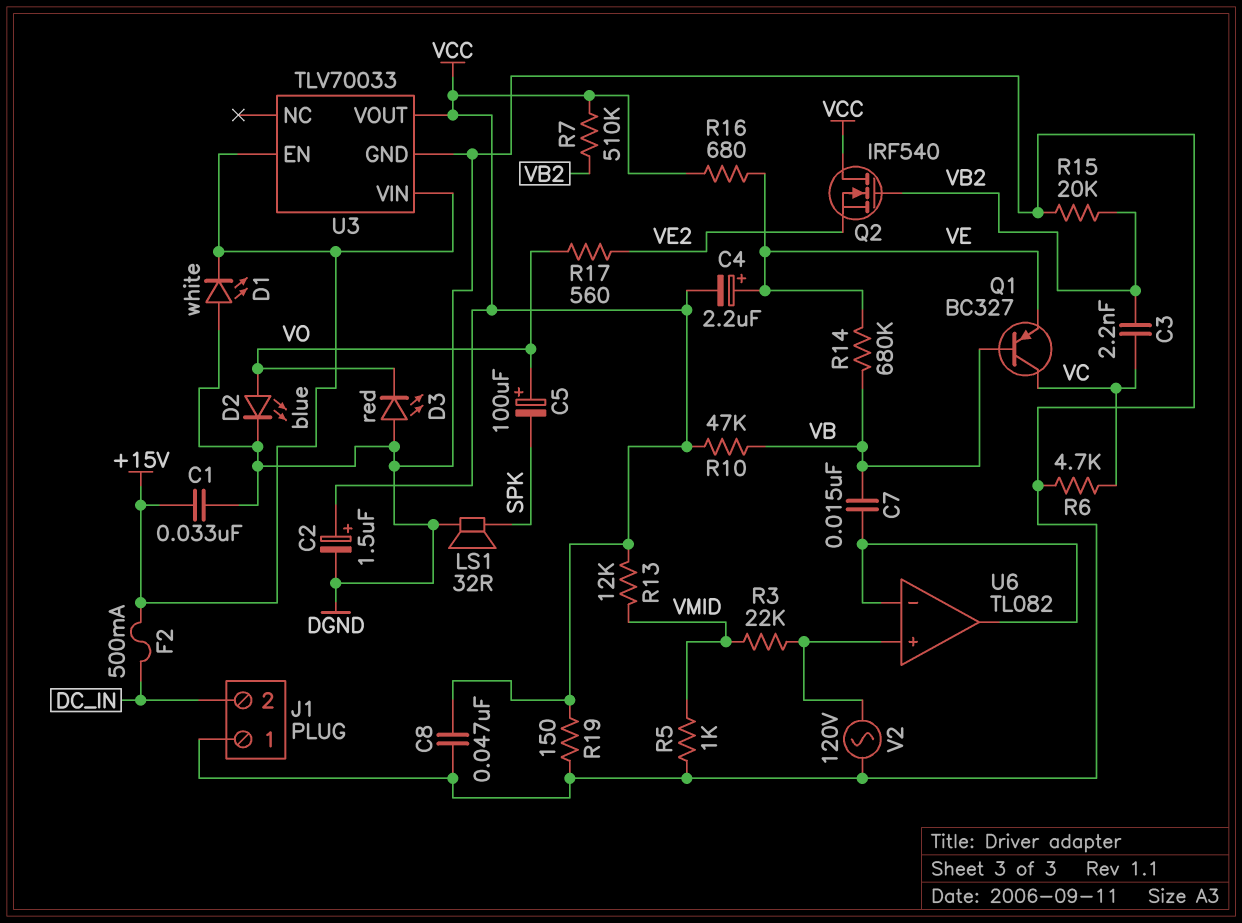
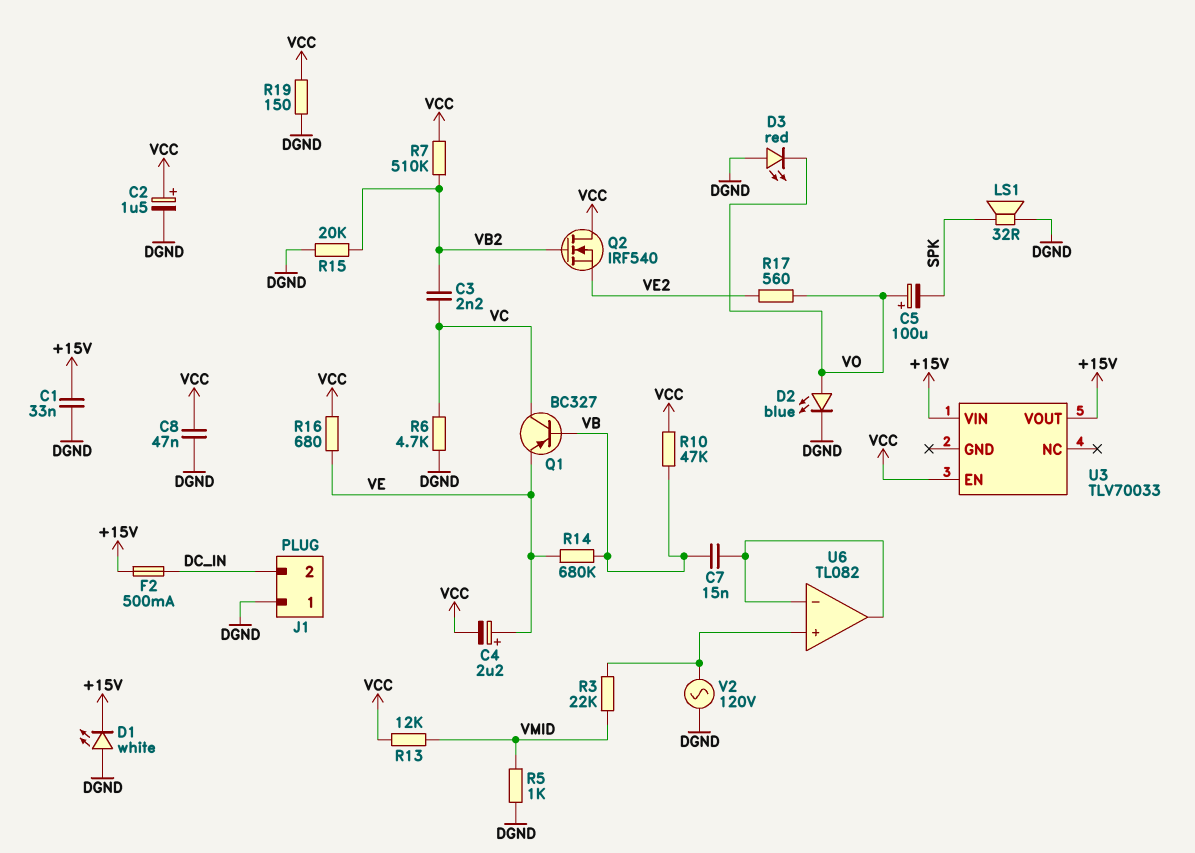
U3 pin EN: +15V -> VCC
U3 pin GND: DGND -> none
U3 pin VOUT: VCC -> +15V

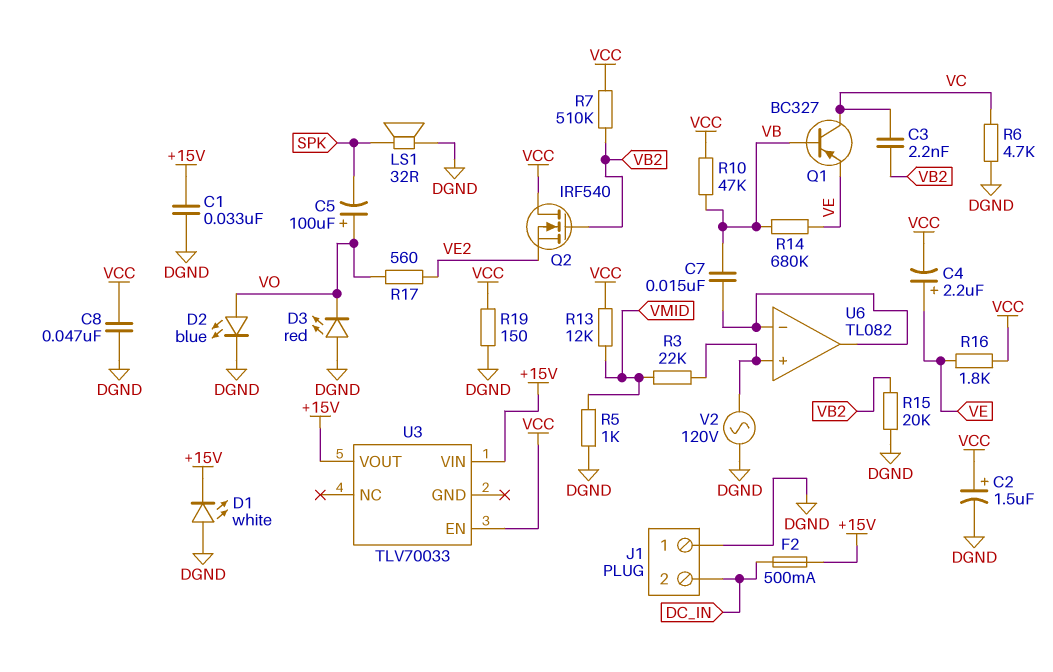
R16: 680 (VCC, VE) -> 1.8k (VCC, VE)

